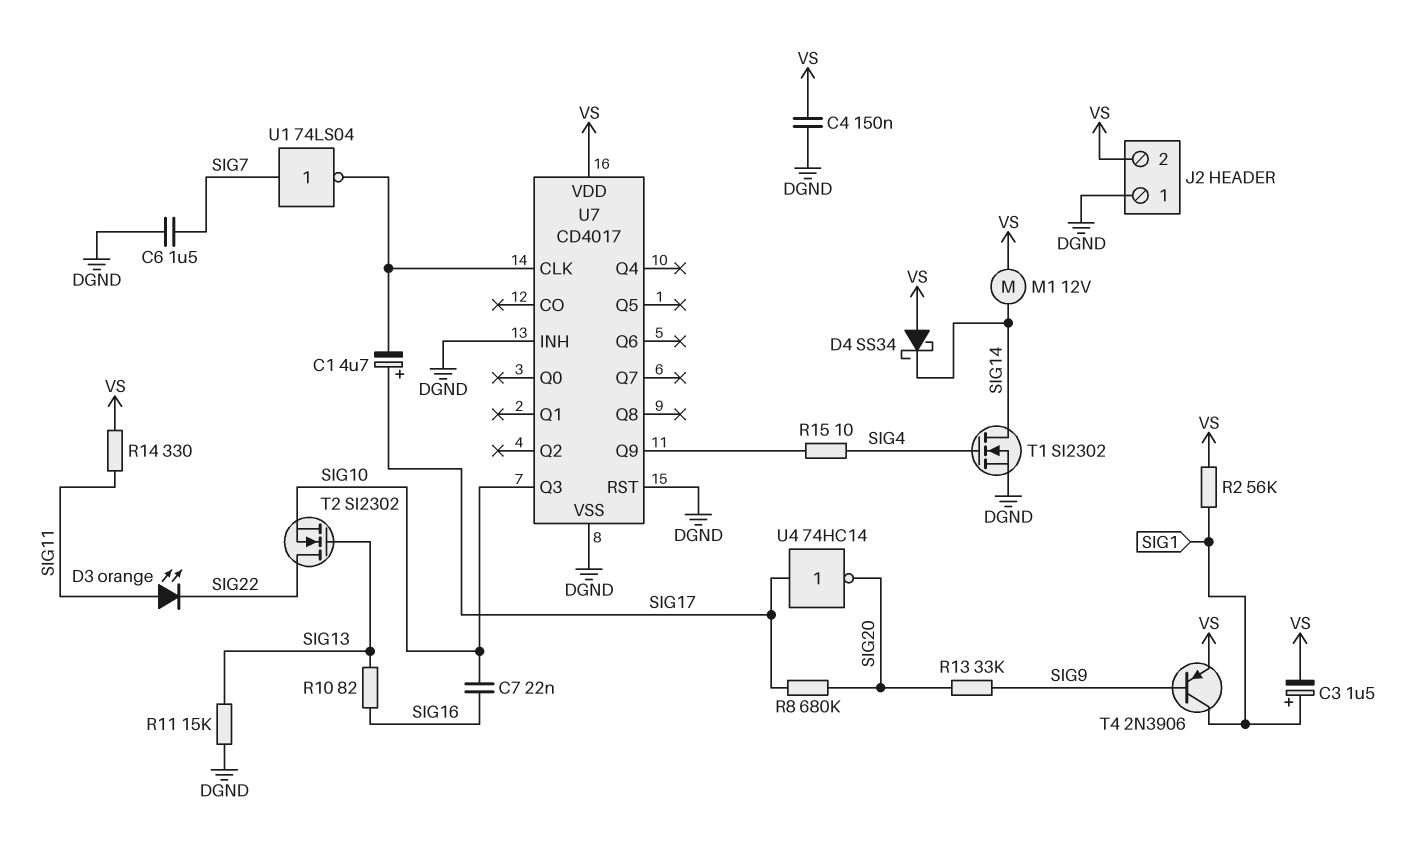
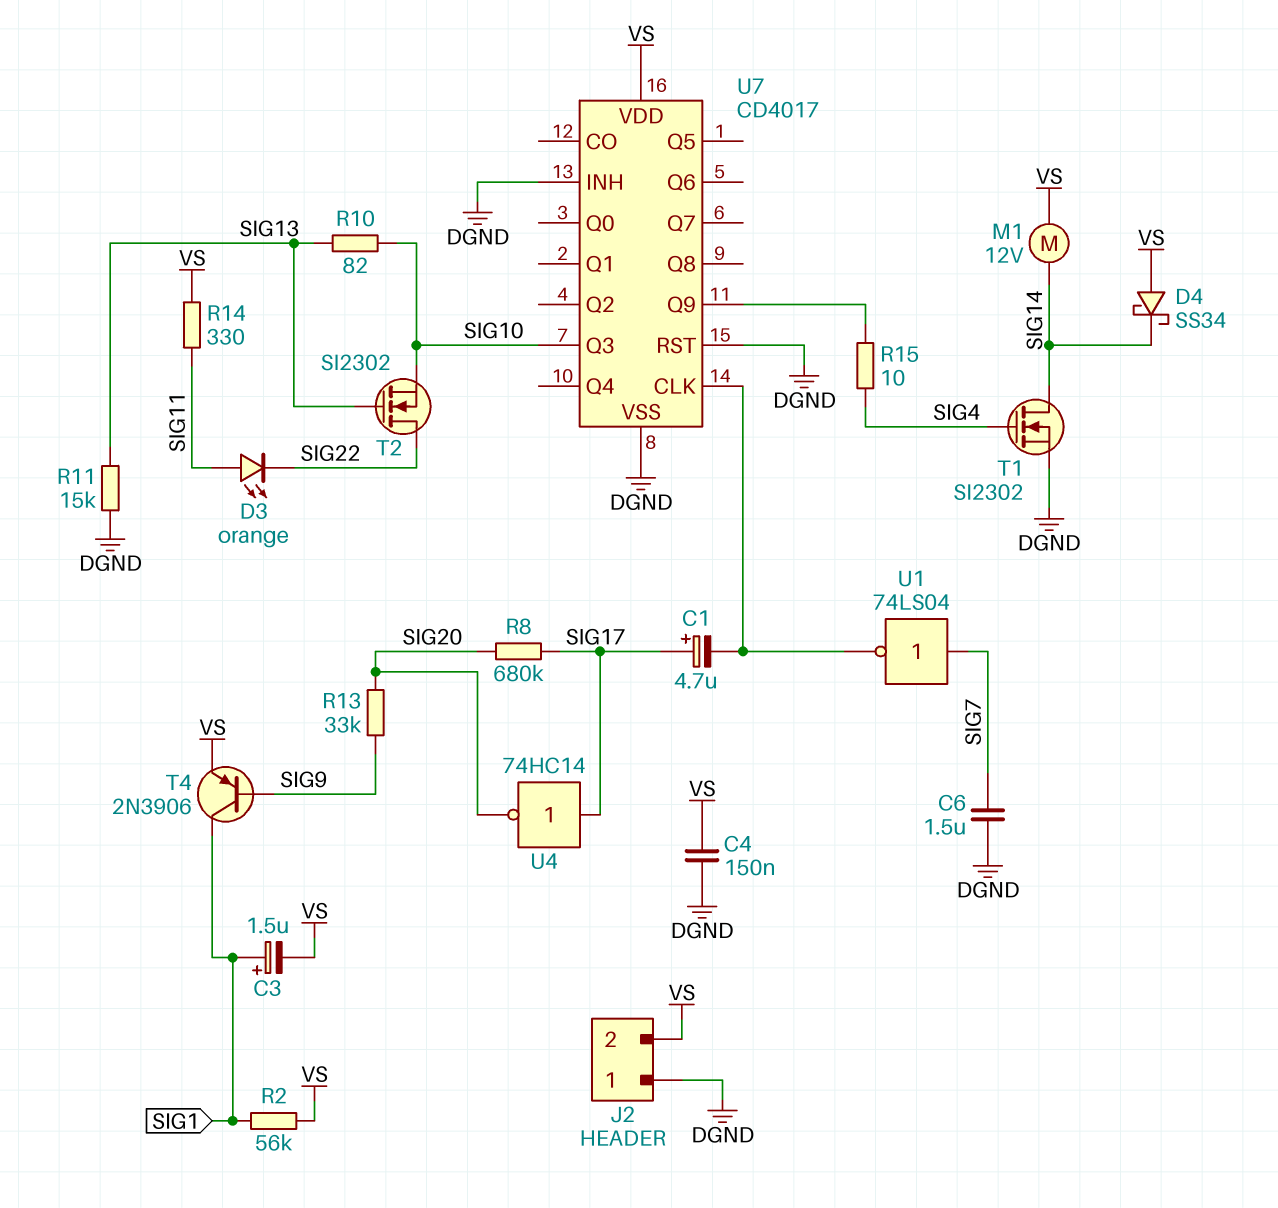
C7: 22nF (SIG10, SIG16) -> none
R10: 82 (SIG13, SIG16) -> 82 (SIG10, SIG13)

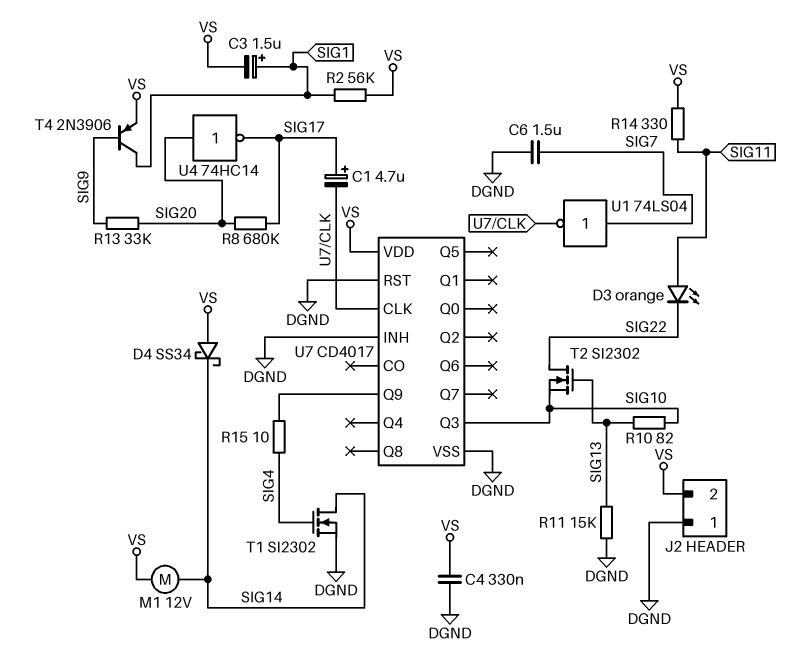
C4: 150nF (DGND, VS) -> 330nF (DGND, VS)
U4: NOT 74HC14 (in SIG17, out SIG20) -> NOT 74HC14 (in SIG20, out SIG17)

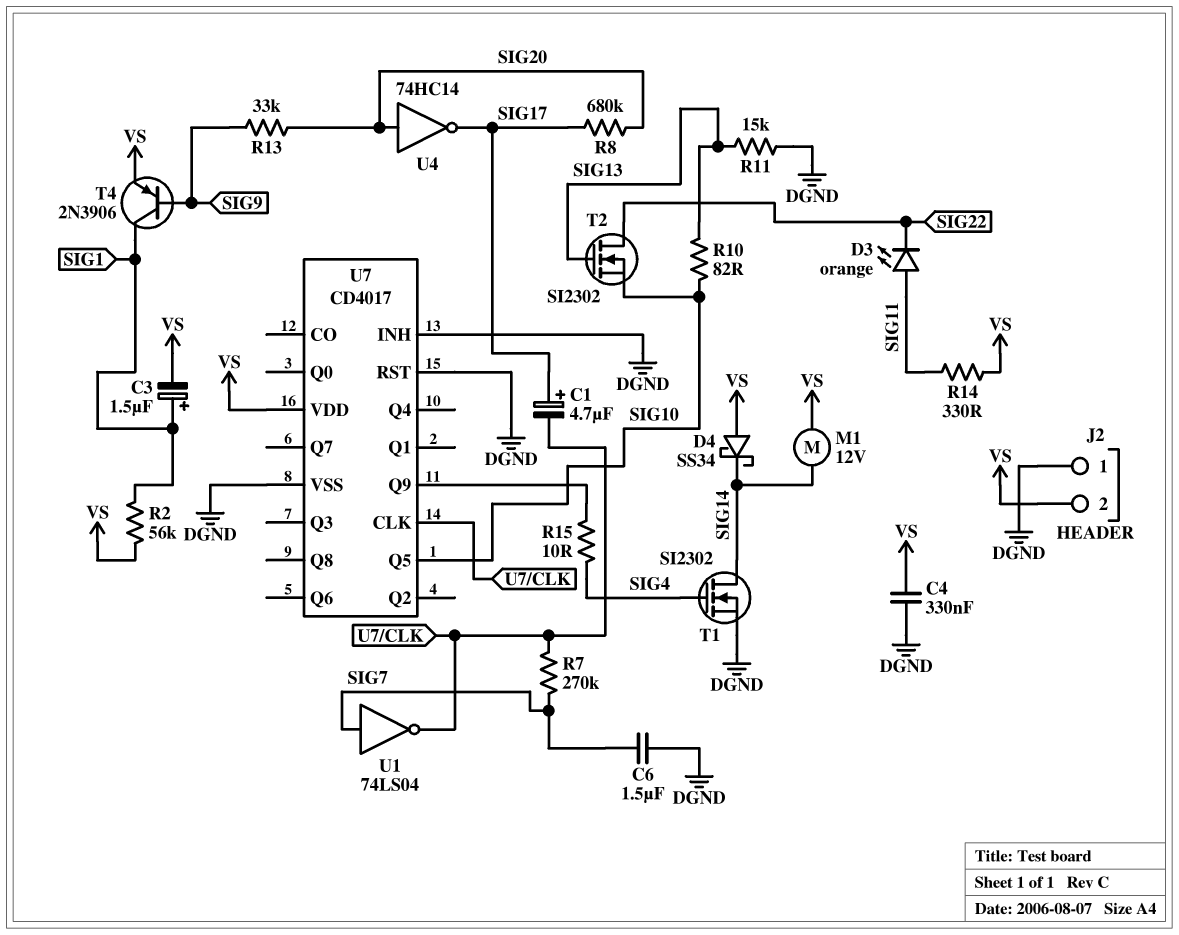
R7: none -> 270k (SIG7, U7/CLK)
U7 pin Q3: SIG10 -> none
U7 pin Q5: none -> SIG10

